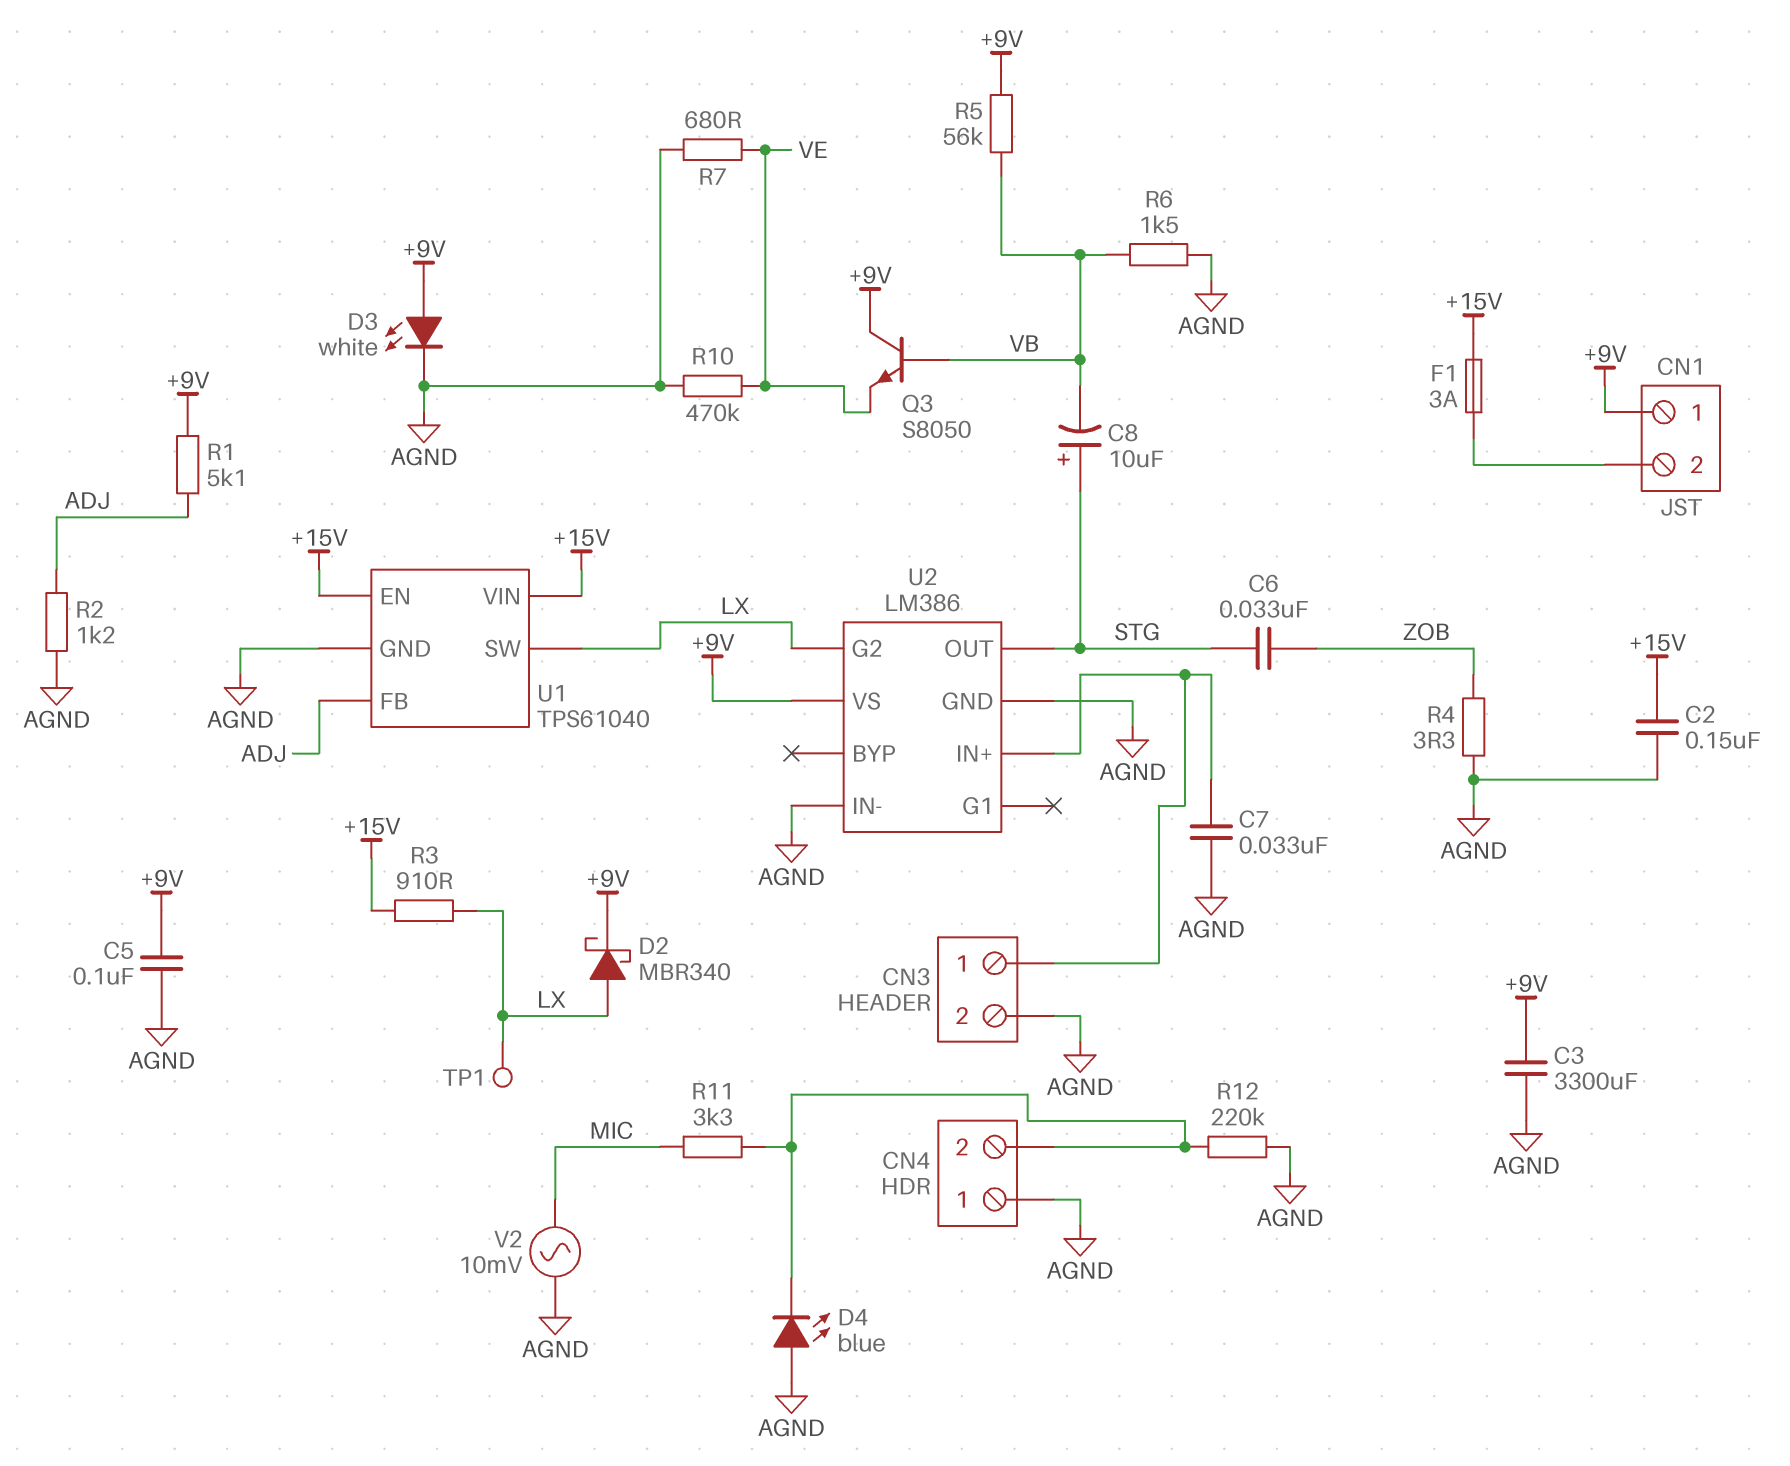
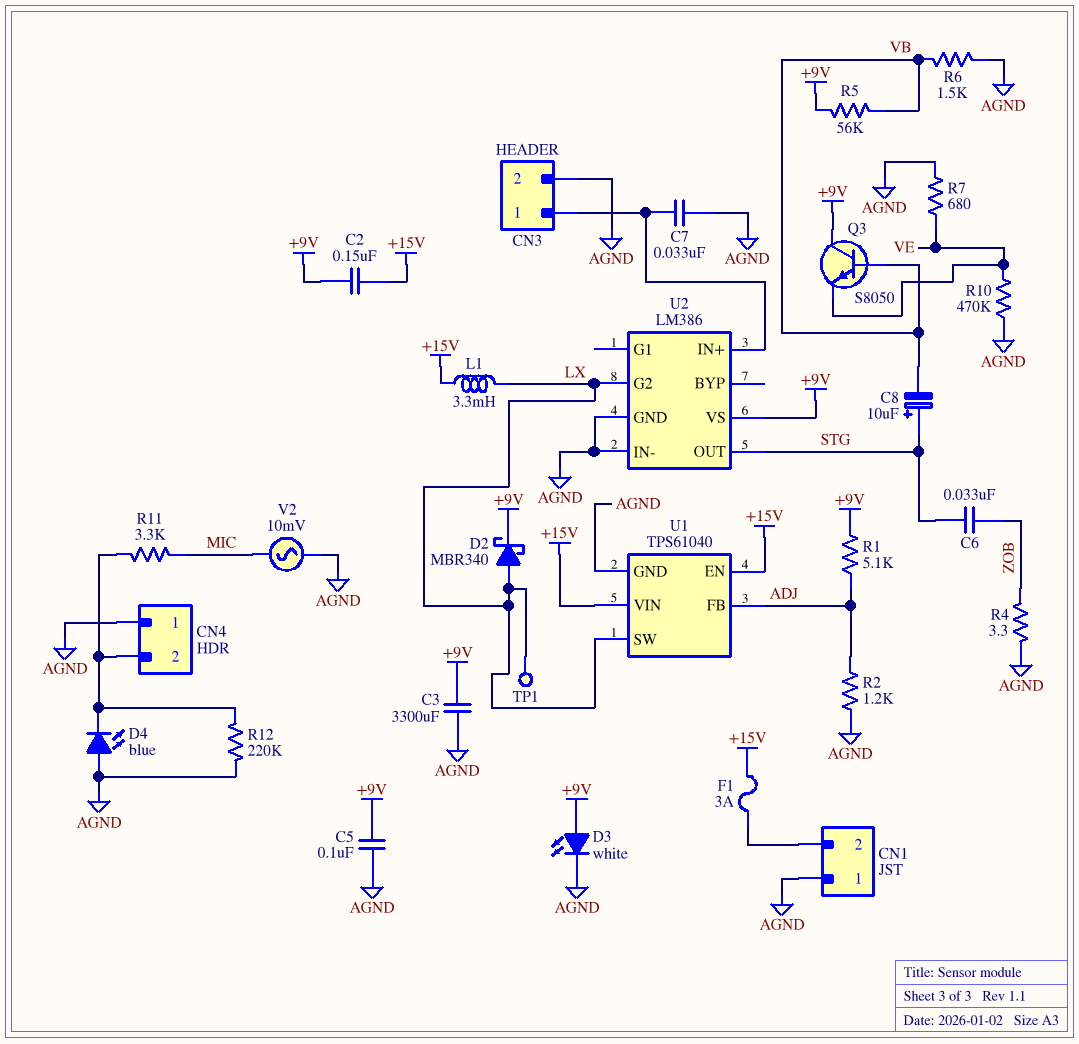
C2: 150nF (+15V, AGND) -> 150nF (+9V, +15V)
CN1 pin 1: +9V -> AGND
L1: none -> 3.3mH (+15V, LX)
R3: 910 (+15V, LX) -> none

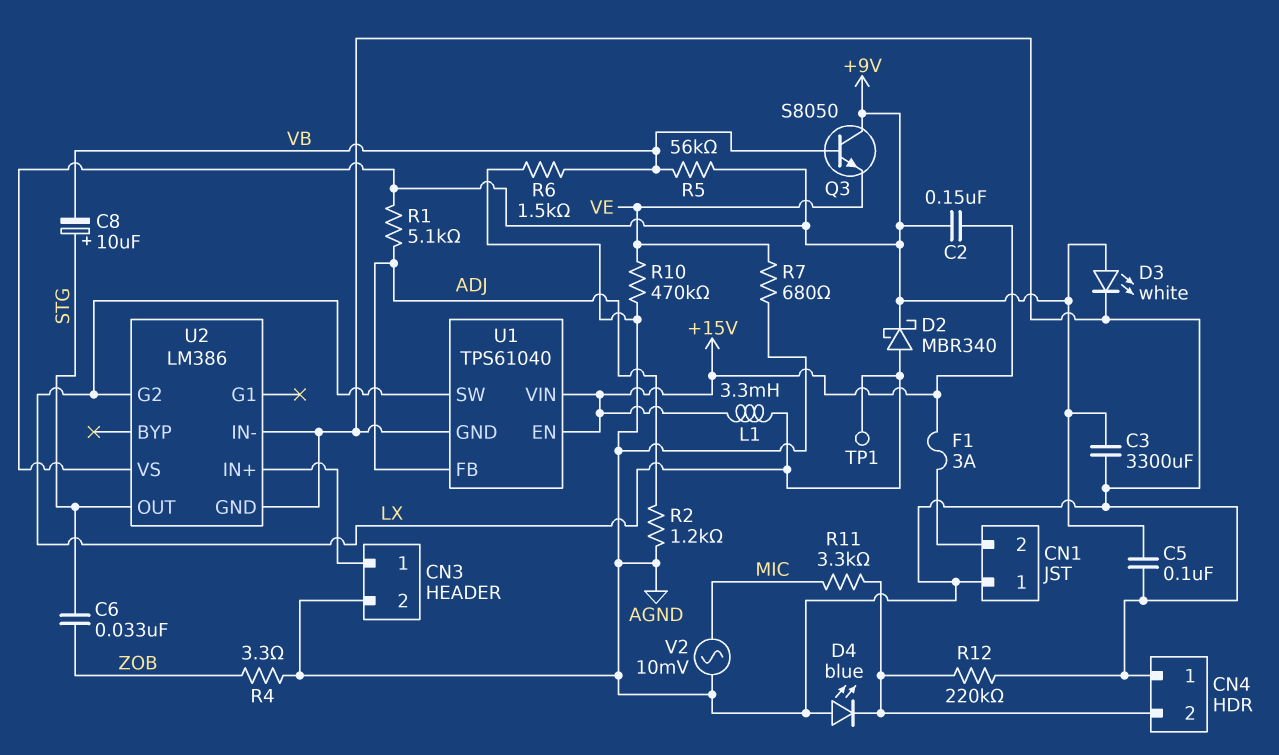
C7: 33nF (AGND, CN3/1) -> none

